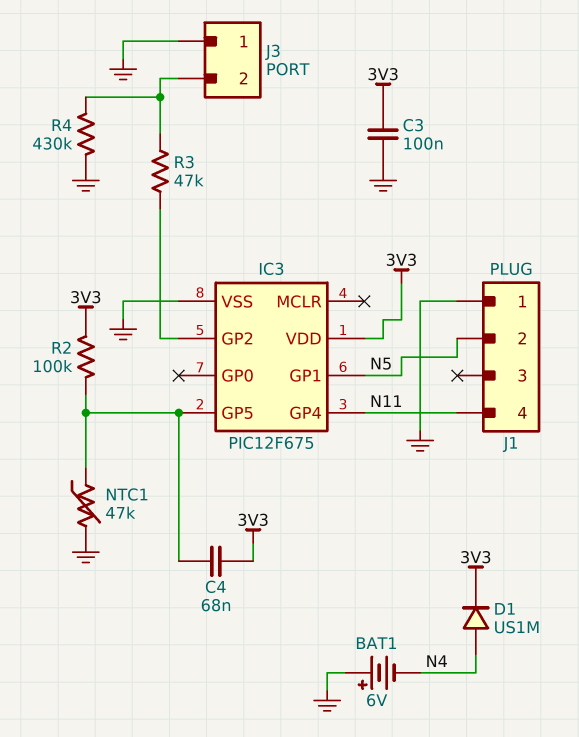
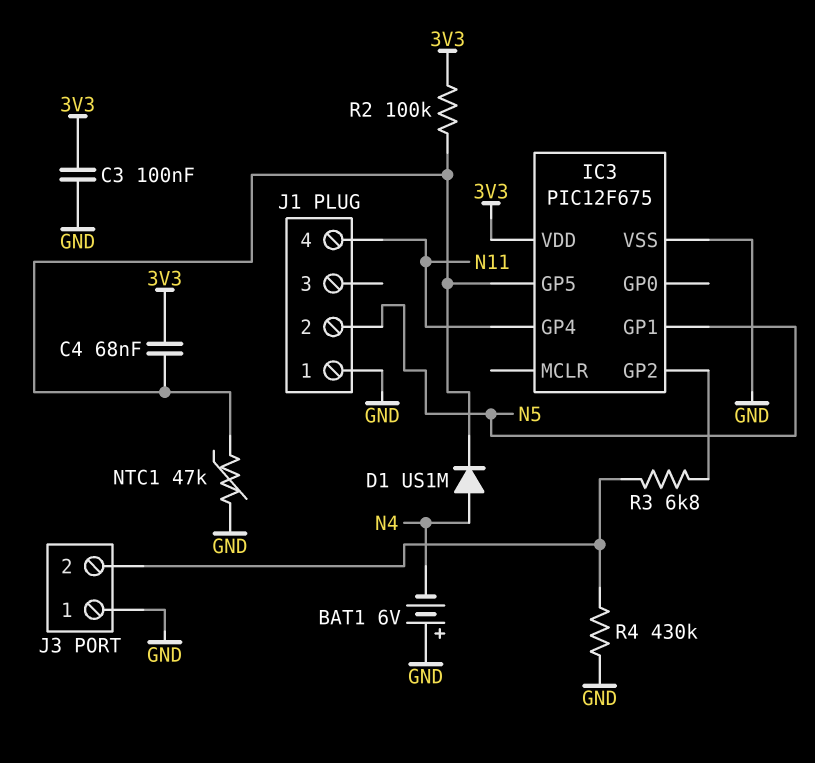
D1: diode US1M (A N4, K 3V3) -> diode US1M (A N4, K IC3/GP5)
R3: 47k (IC3/GP2, J3/2) -> 6.8k (IC3/GP2, J3/2)

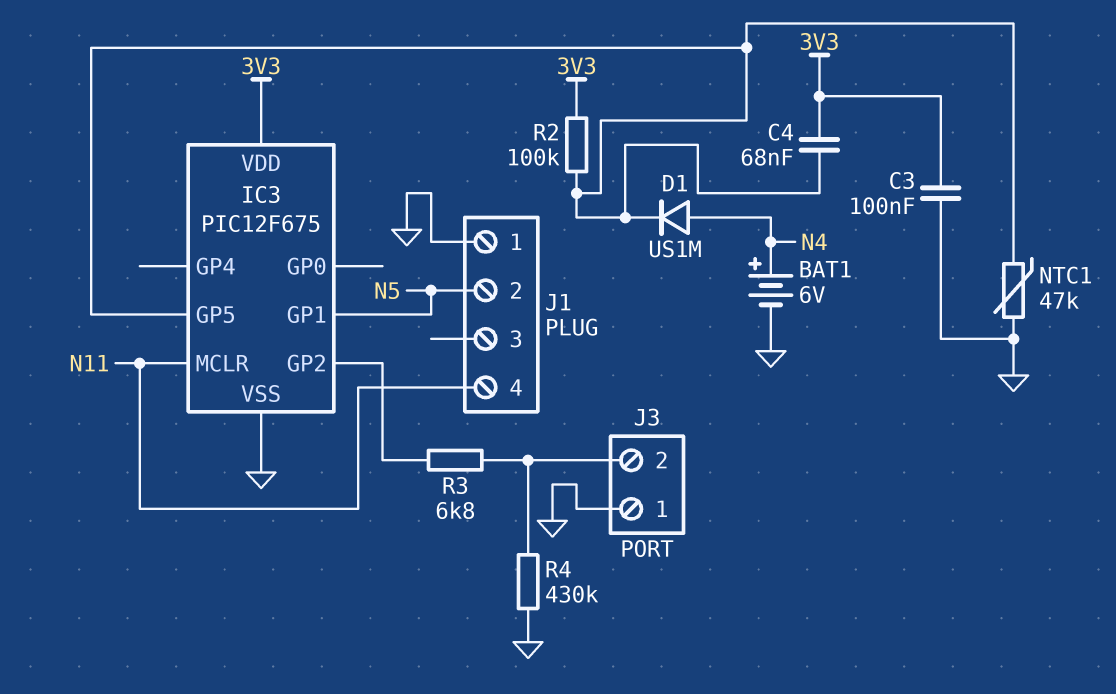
BAT1: 6V (plus GND, minus N4) -> 6V (plus N4, minus GND)
IC3 pin GP4: N11 -> none
IC3 pin MCLR: none -> N11

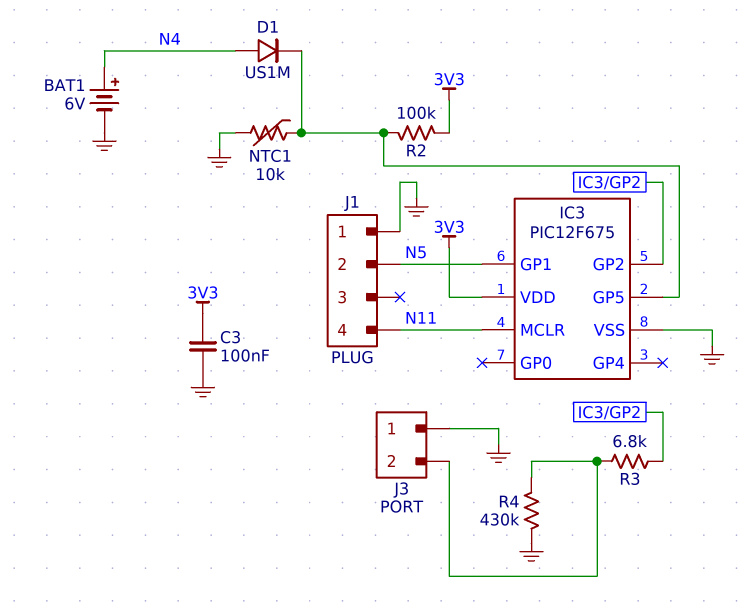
C4: 68nF (3V3, IC3/GP5) -> none
NTC1: 47k (GND, IC3/GP5) -> 10k (GND, IC3/GP5)

